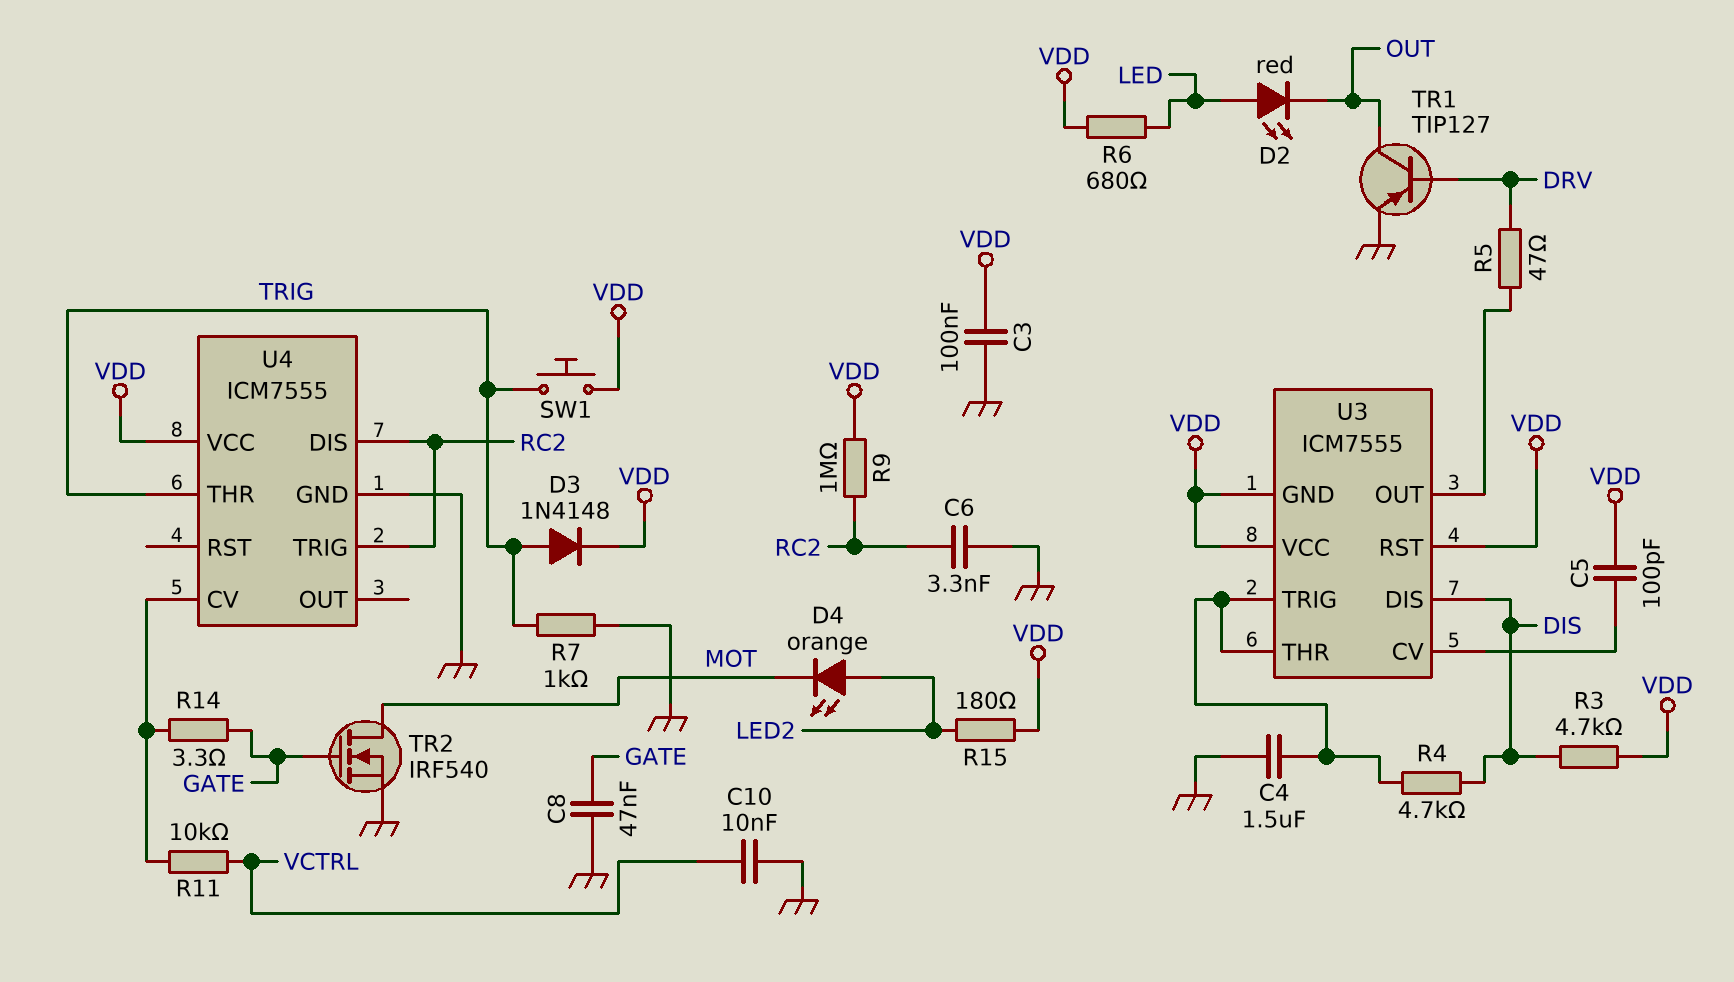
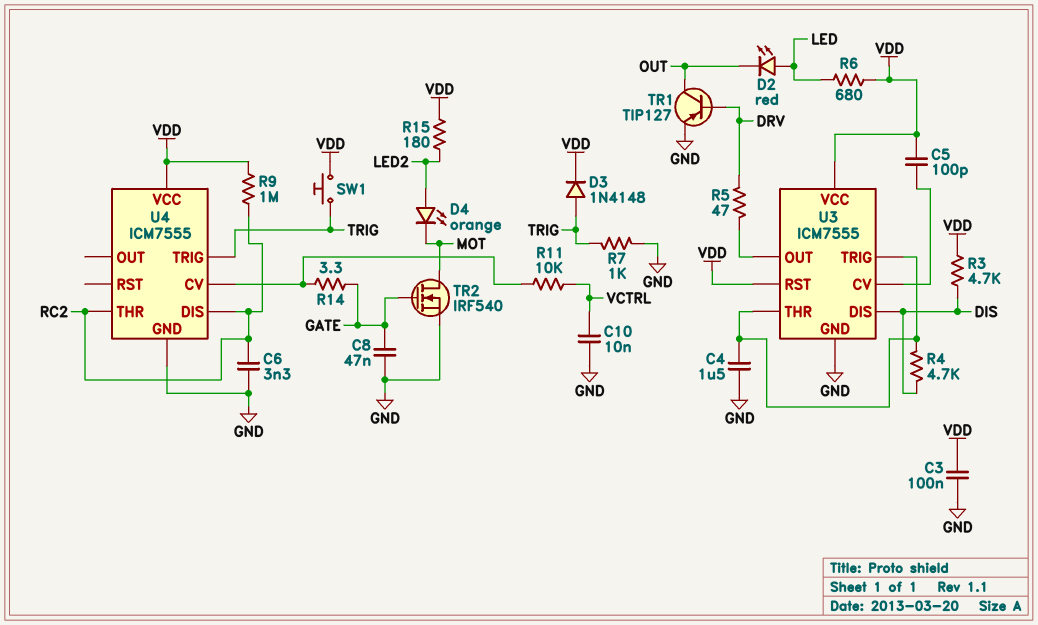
U3 pin GND: VDD -> GND
U4 pin THR: TRIG -> RC2
U4 pin TRIG: RC2 -> TRIG

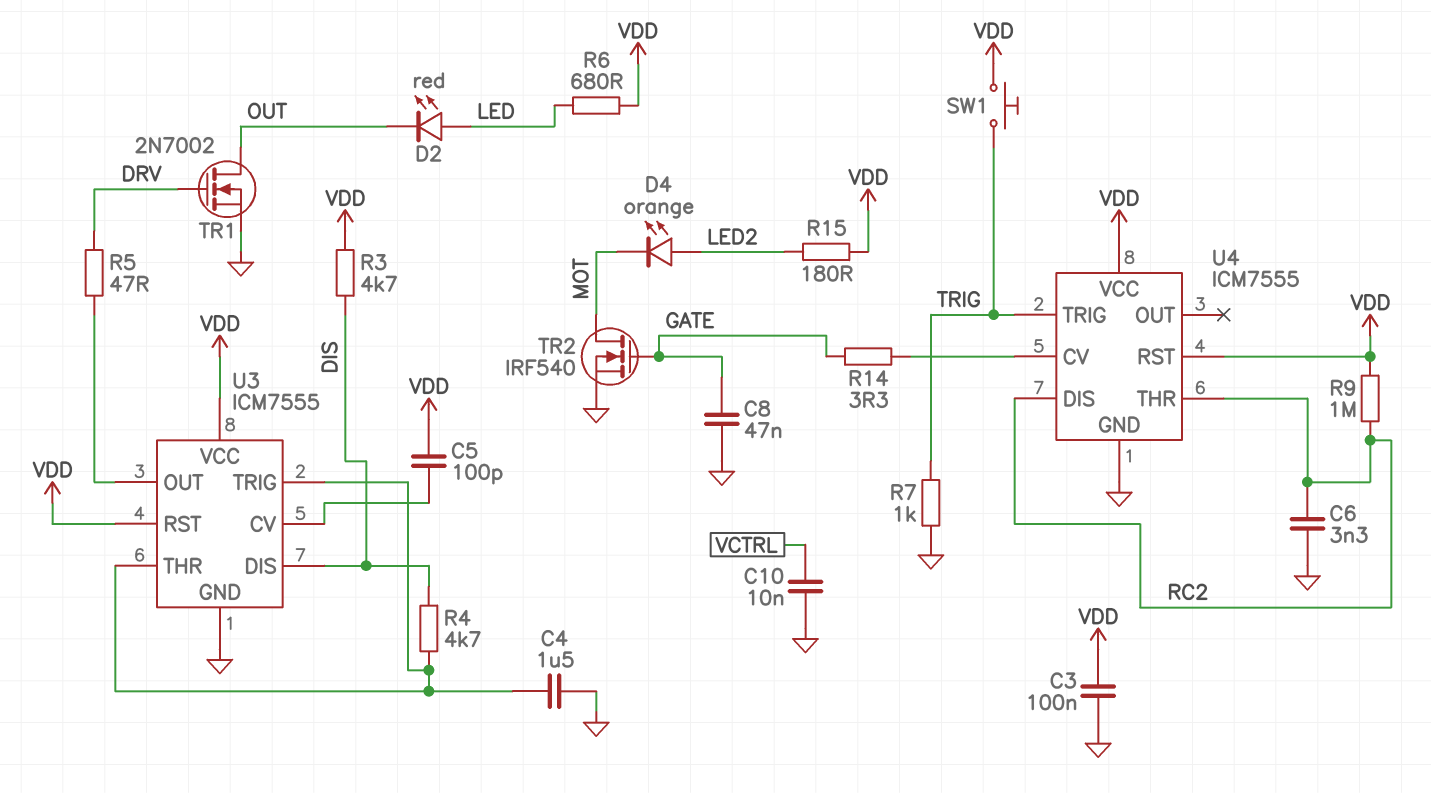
D3: diode 1N4148 (A TRIG, K VDD) -> none
R11: 10k (U4/CV, VCTRL) -> none
TR1: PNP TIP127 (B DRV, C OUT, E GND) -> NMOS 2N7002 (G DRV, D OUT, S GND)
U4 pin RST: none -> VDD

